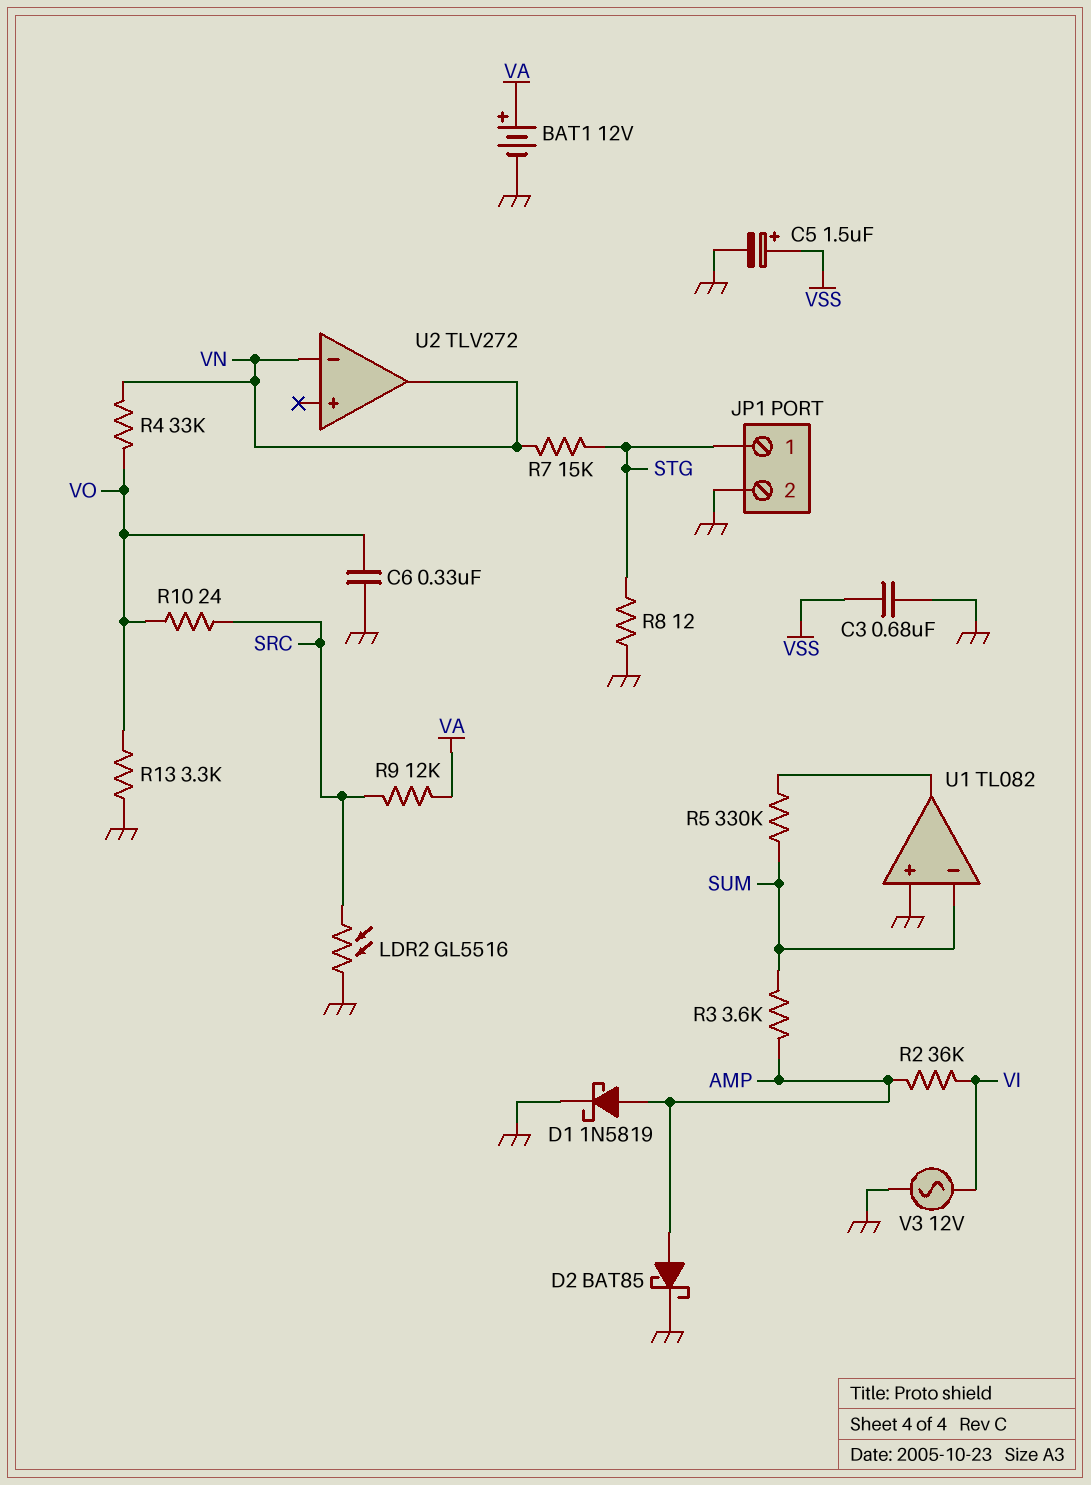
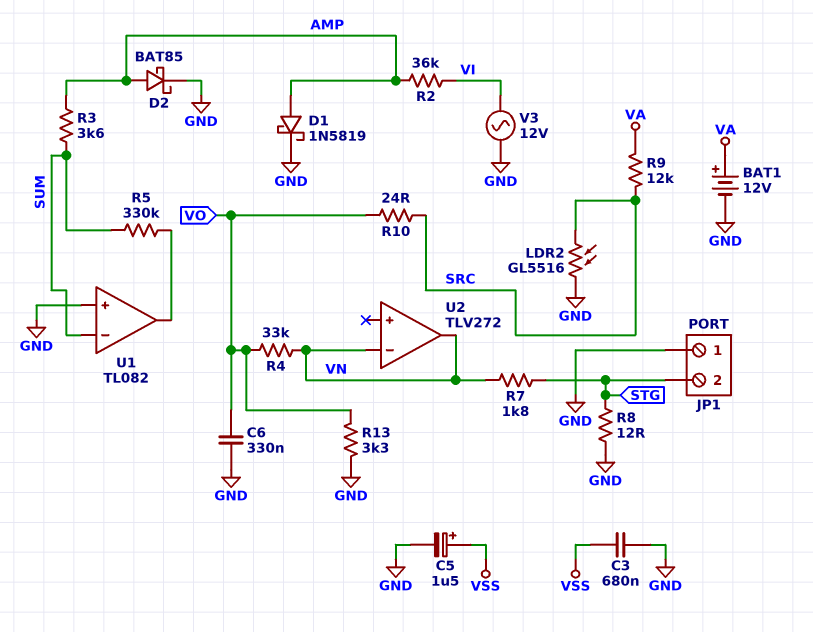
JP1 pin 1: STG -> GND
JP1 pin 2: GND -> STG
R7: 15k (STG, VN) -> 1.8k (STG, VN)

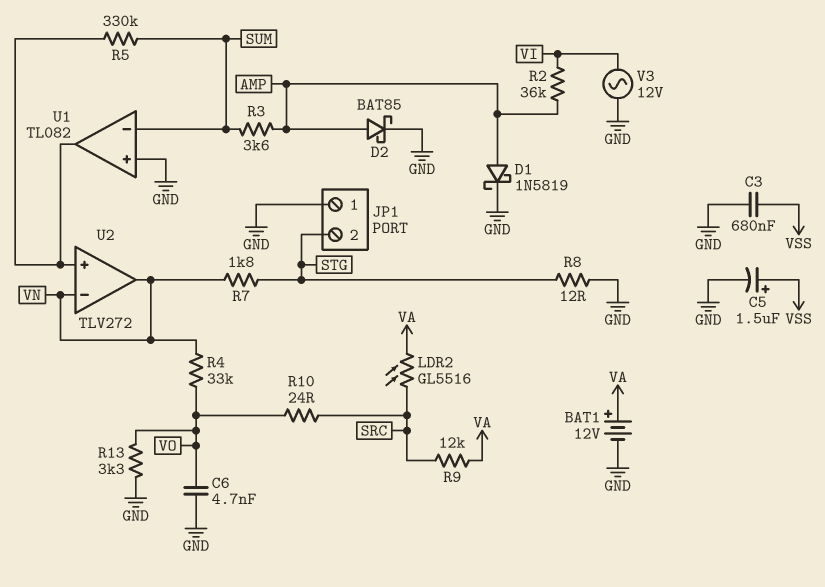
C6: 330nF (GND, VO) -> 4.7nF (GND, VO)
LDR2: GL5516 (GND, SRC) -> GL5516 (SRC, VA)
U2 pin in+: none -> U1/out

